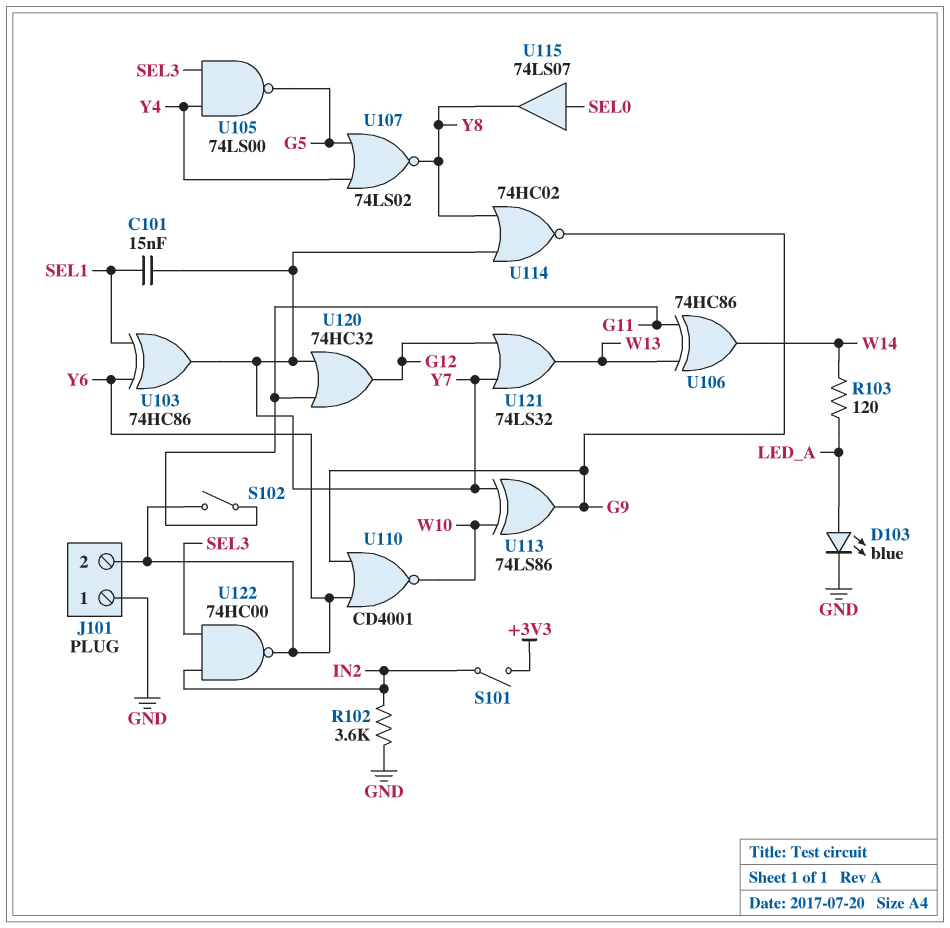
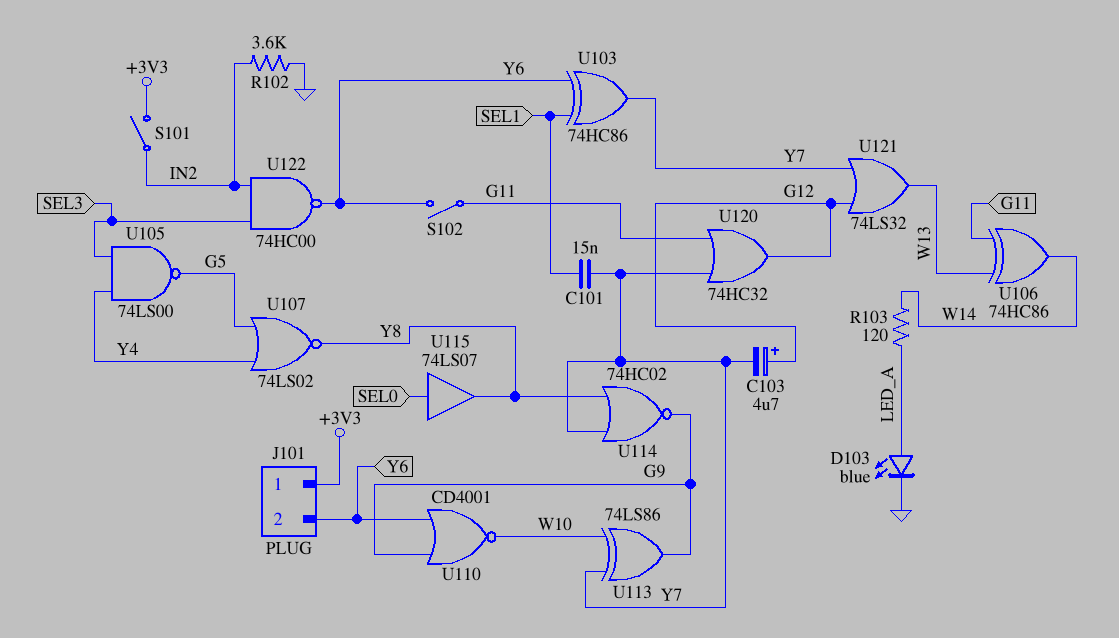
C103: none -> 4.7uF (plus G12, minus Y7)
J101 pin 1: GND -> +3V3

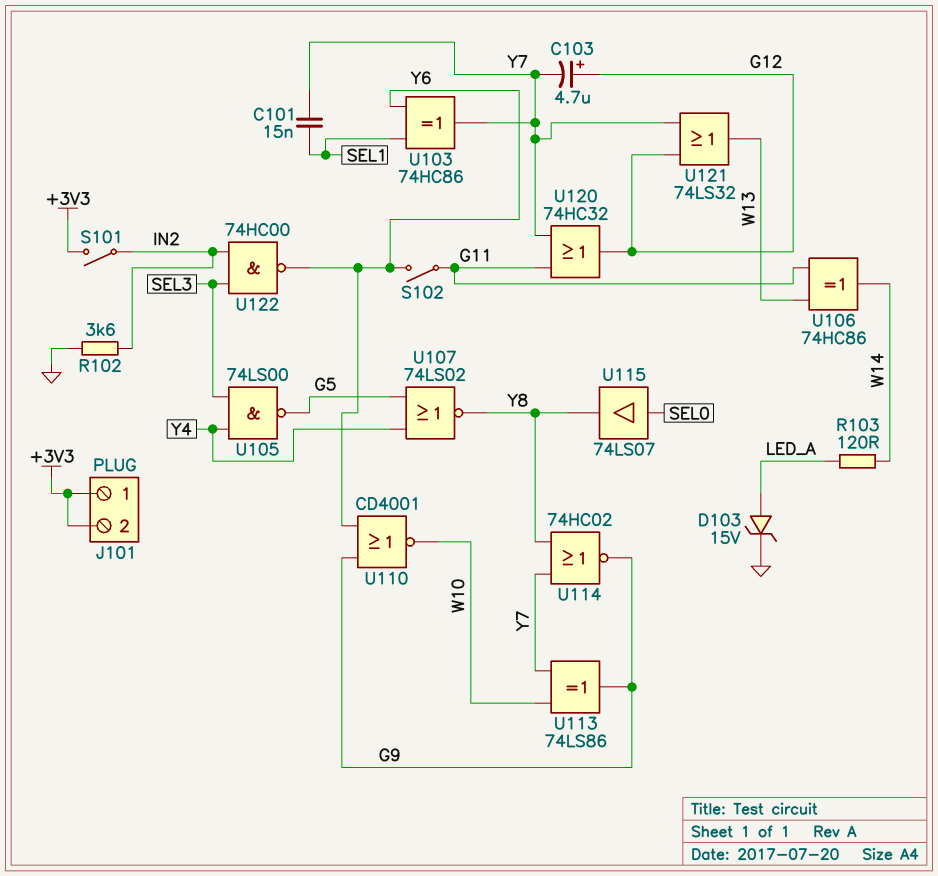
D103: LED blue (A LED_A, K GND) -> zener 15V (A LED_A, K GND)
J101 pin 2: Y6 -> +3V3

